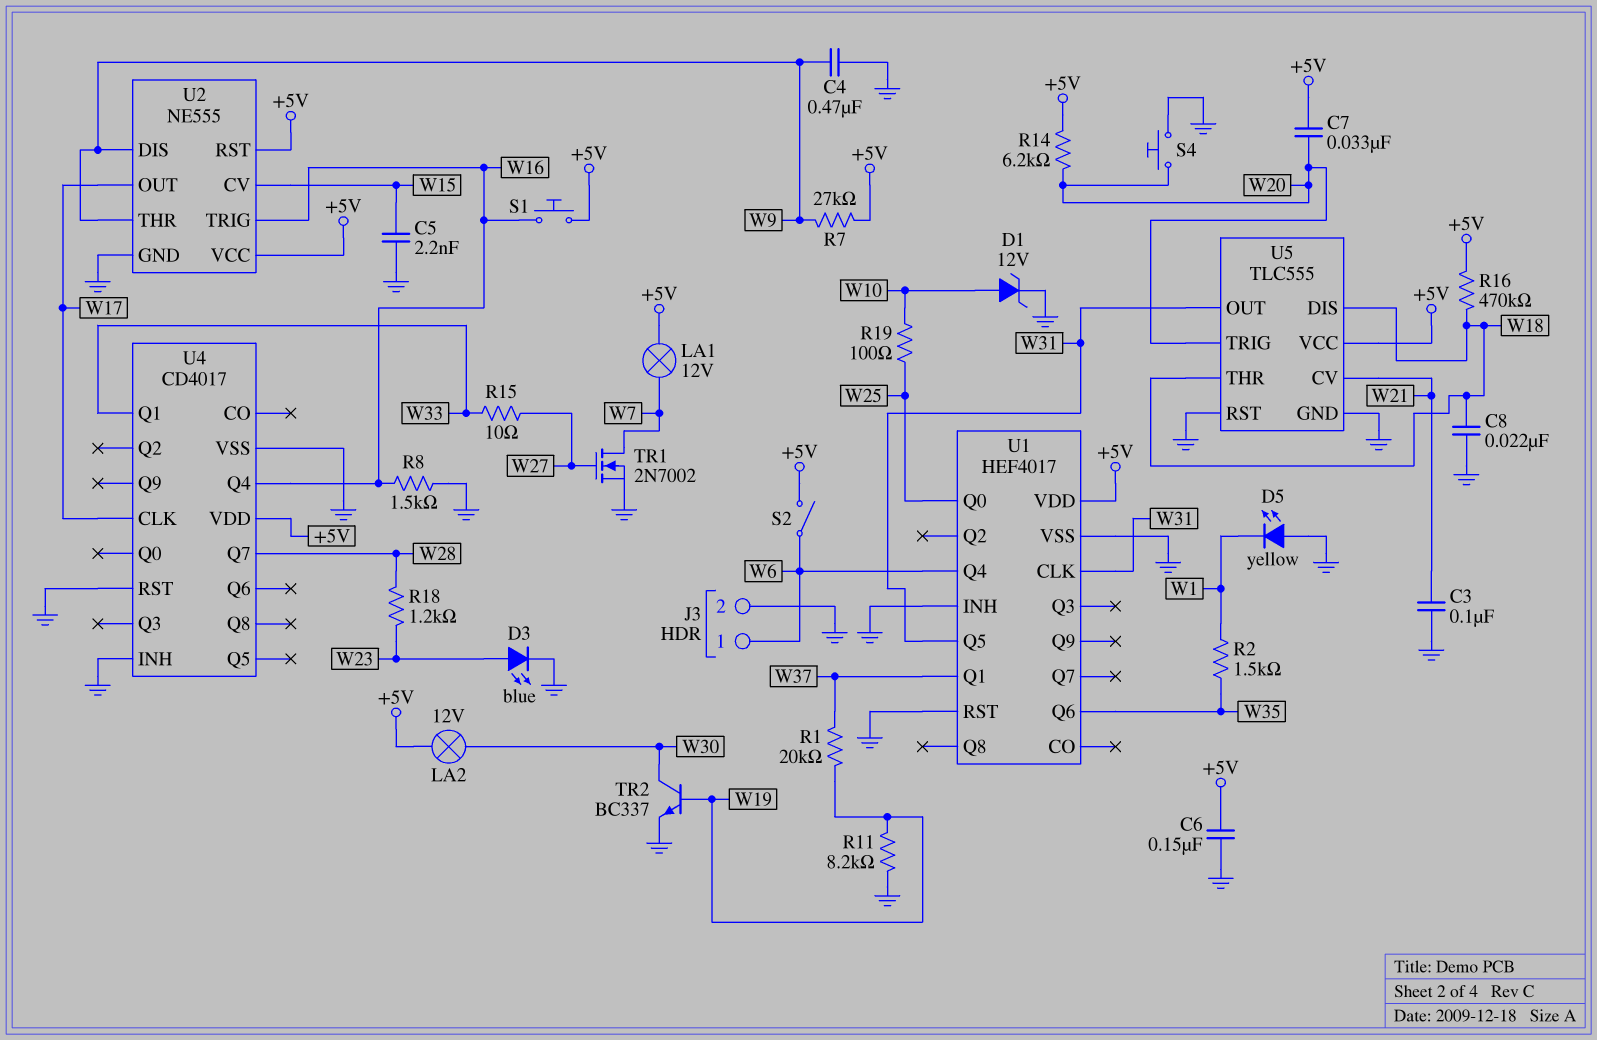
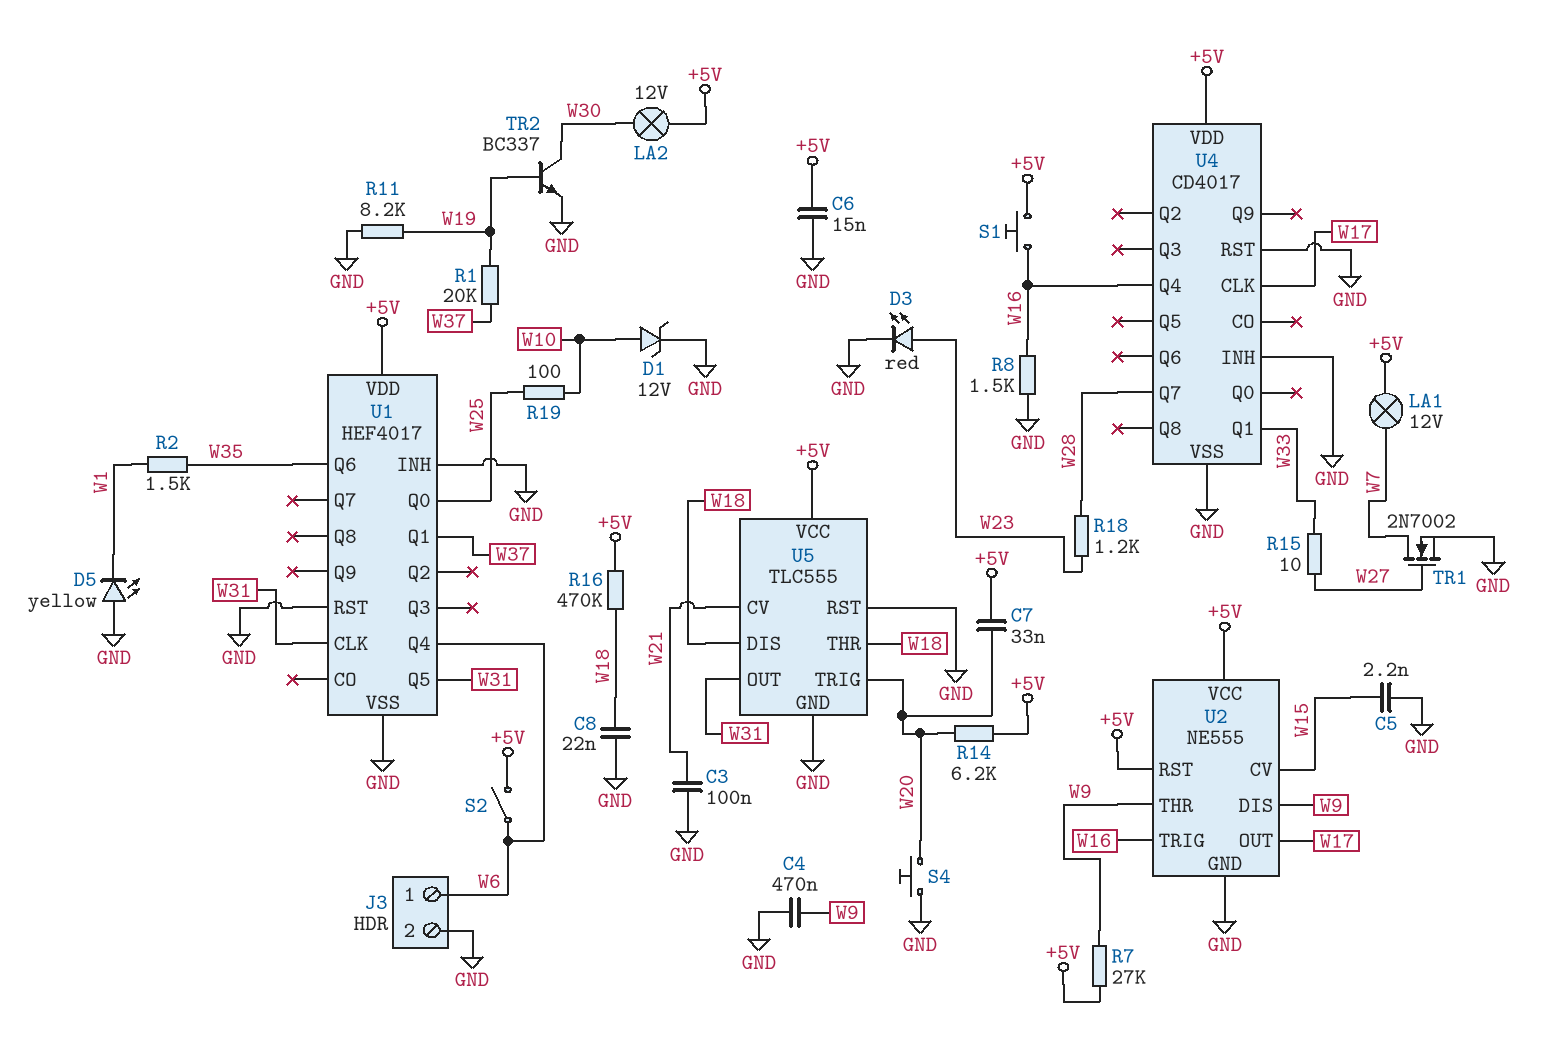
C6: 150nF (+5V, GND) -> 15nF (+5V, GND)
D3: LED blue (A W23, K GND) -> LED red (A W23, K GND)

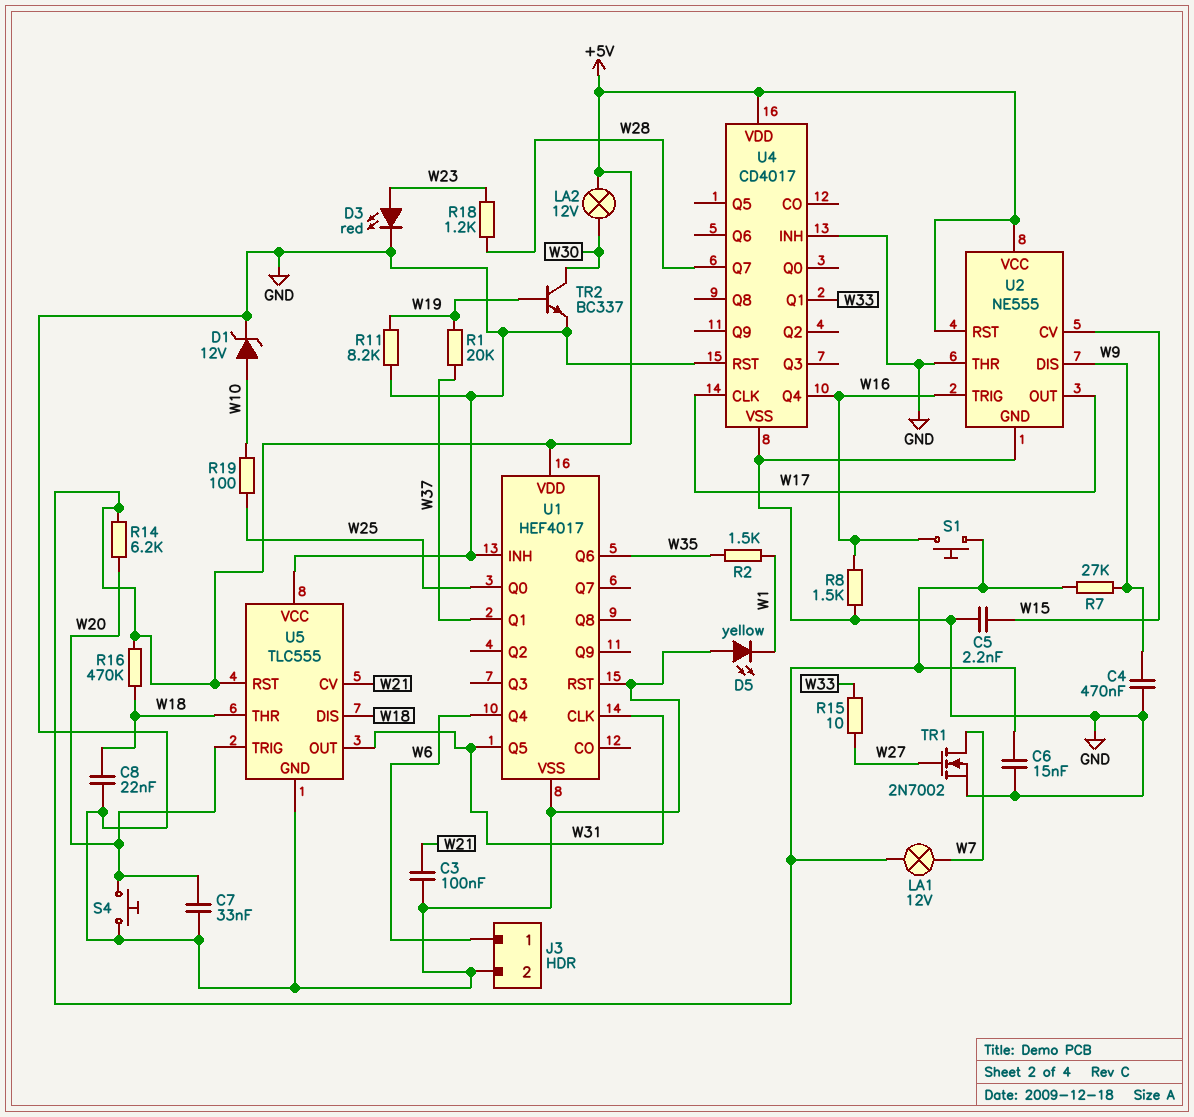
C7: 33nF (+5V, W20) -> 33nF (GND, W20)
S2: switch (+5V, W6) -> none
U2 pin THR: W9 -> GND
U5 pin RST: GND -> +5V
U5 pin VCC: +5V -> GND

